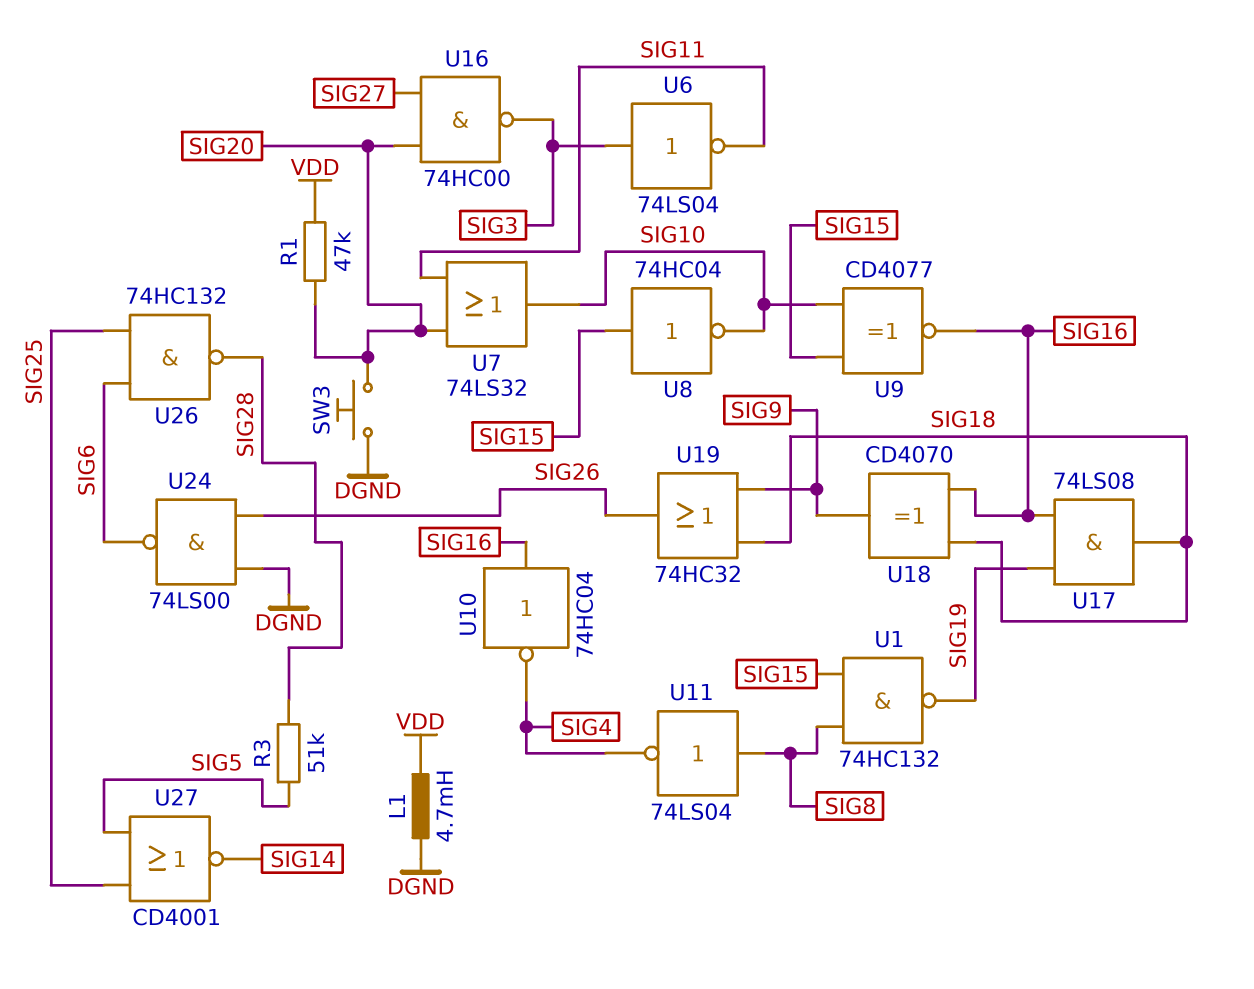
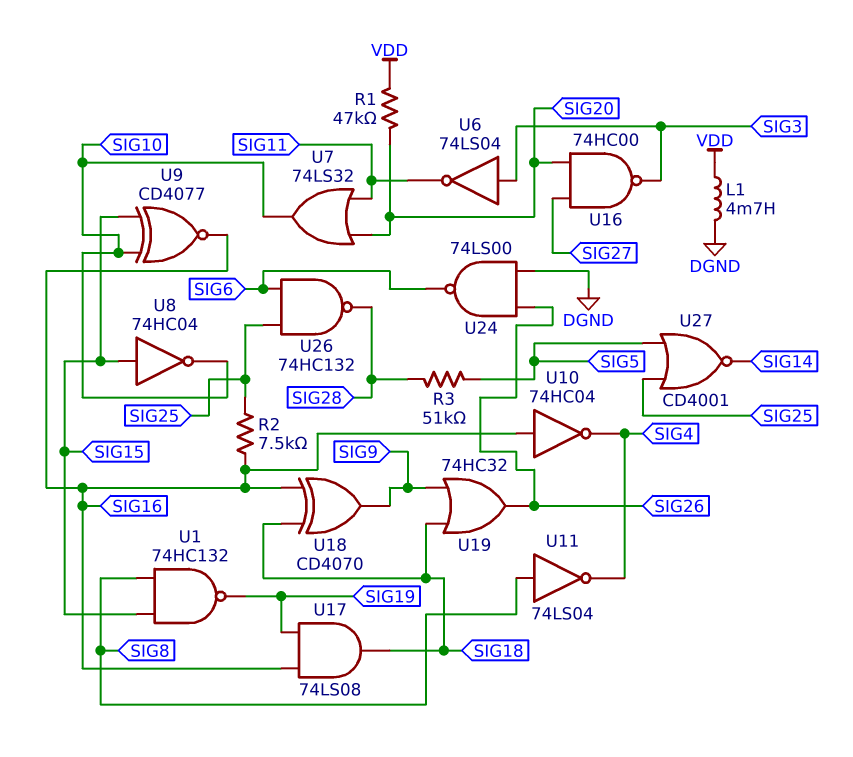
R2: none -> 7.5k (SIG16, SIG25)
SW3: button (DGND, SIG20) -> none

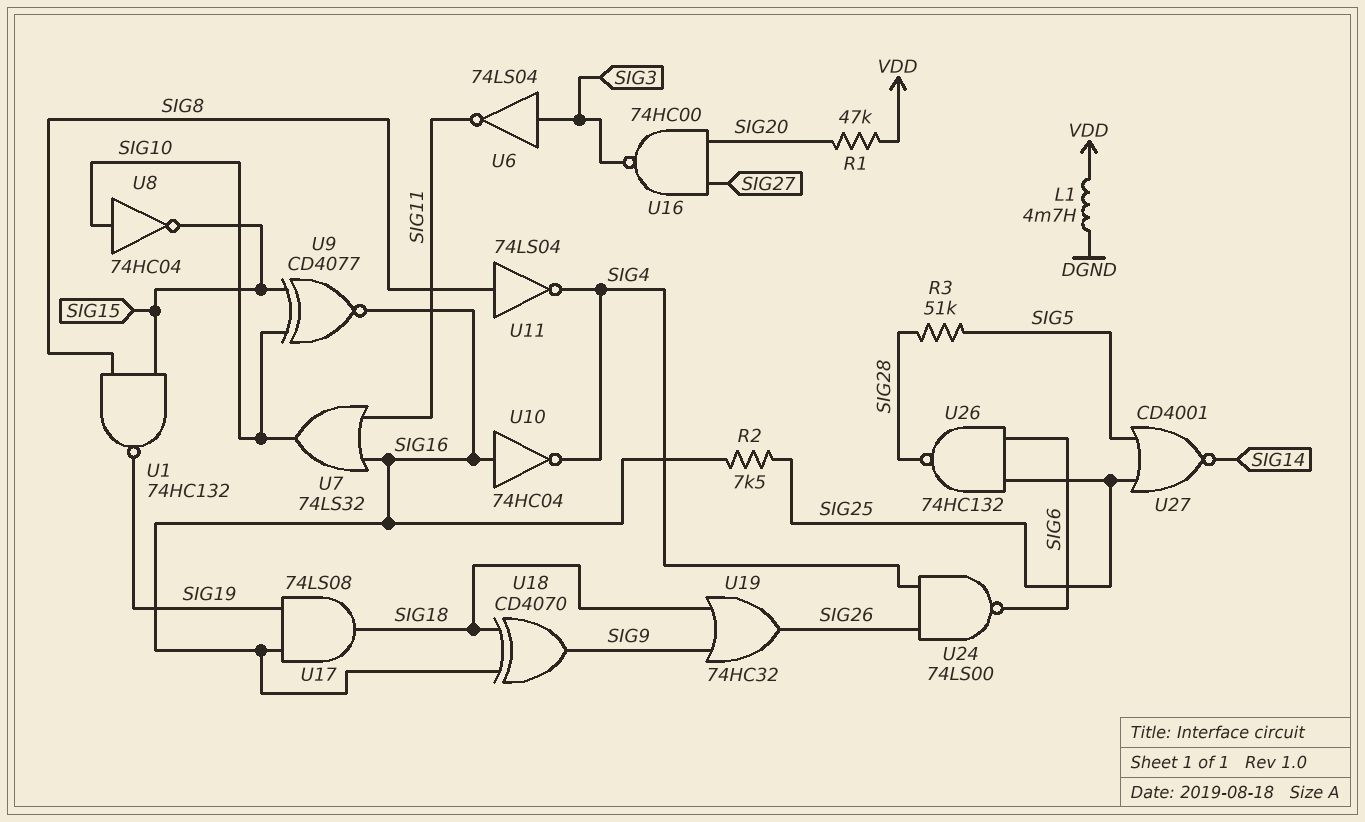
U7: OR 74LS32 (in SIG11, in SIG20, out SIG10) -> OR 74LS32 (in SIG11, in SIG16, out SIG10)
U8: NOT 74HC04 (in SIG15, out SIG10) -> NOT 74HC04 (in SIG10, out SIG15)
U24: NAND 74LS00 (in DGND, in SIG26, out SIG6) -> NAND 74LS00 (in SIG4, in SIG26, out SIG6)

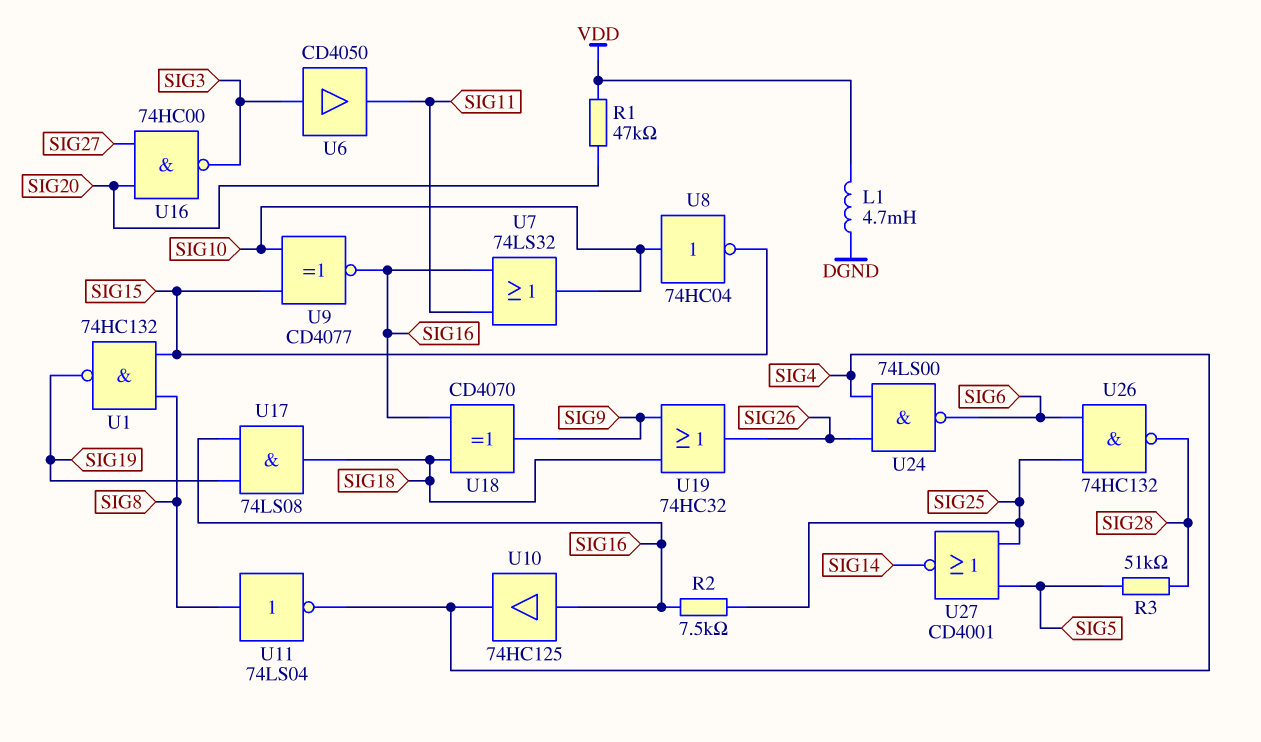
U6: NOT 74LS04 (in SIG3, out SIG11) -> buffer CD4050 (in SIG3, out SIG11)
U10: NOT 74HC04 (in SIG16, out SIG4) -> buffer 74HC125 (in SIG16, out SIG4)

